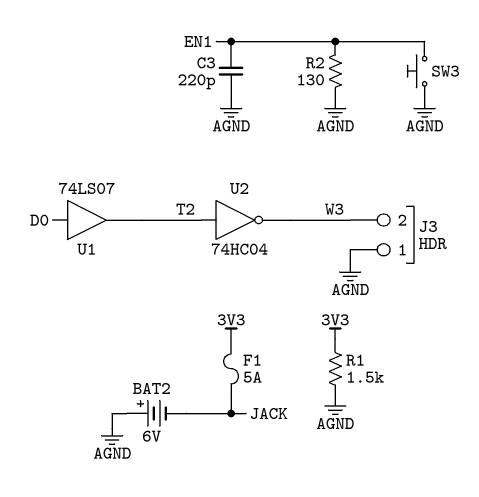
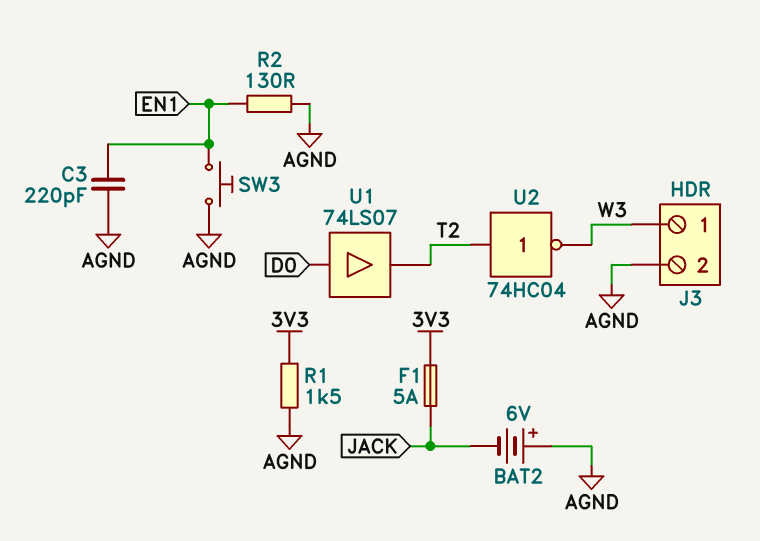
J3 pin 1: AGND -> W3
J3 pin 2: W3 -> AGND

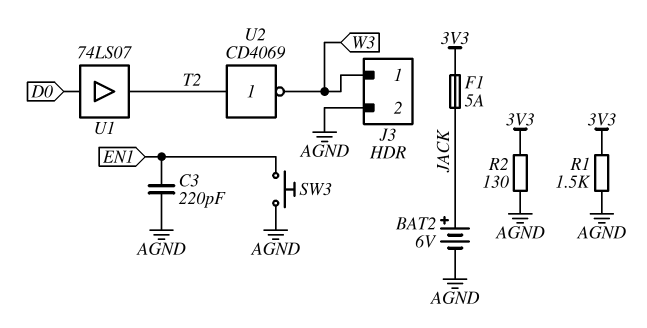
BAT2: 6V (plus AGND, minus JACK) -> 6V (plus JACK, minus AGND)
R2: 130 (AGND, EN1) -> 130 (3V3, AGND)
U2: NOT 74HC04 (in T2, out W3) -> NOT CD4069 (in T2, out W3)

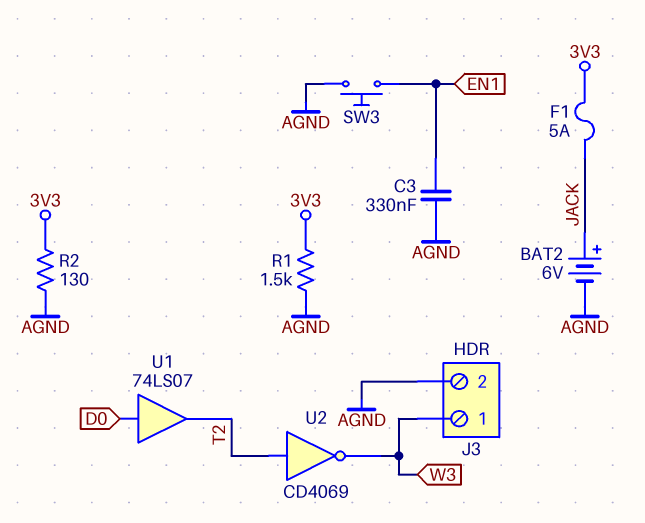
C3: 220pF (AGND, EN1) -> 330nF (AGND, EN1)

